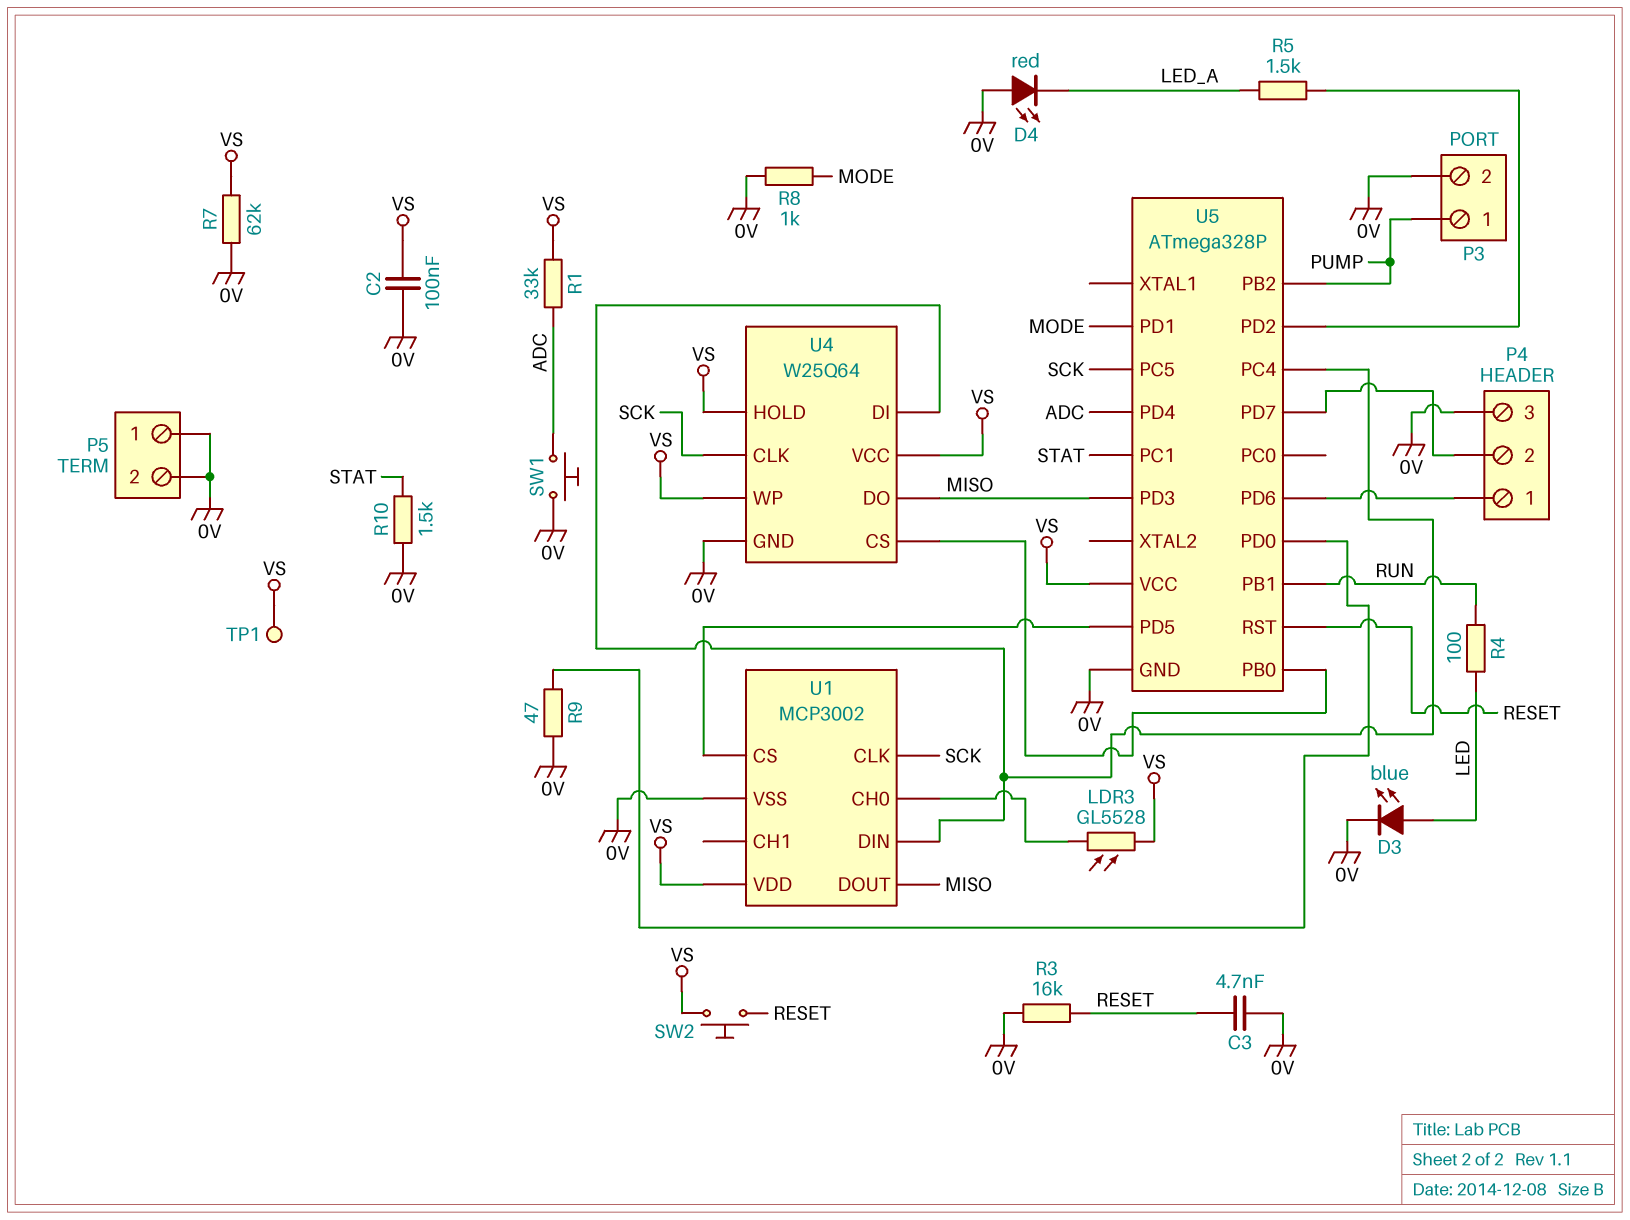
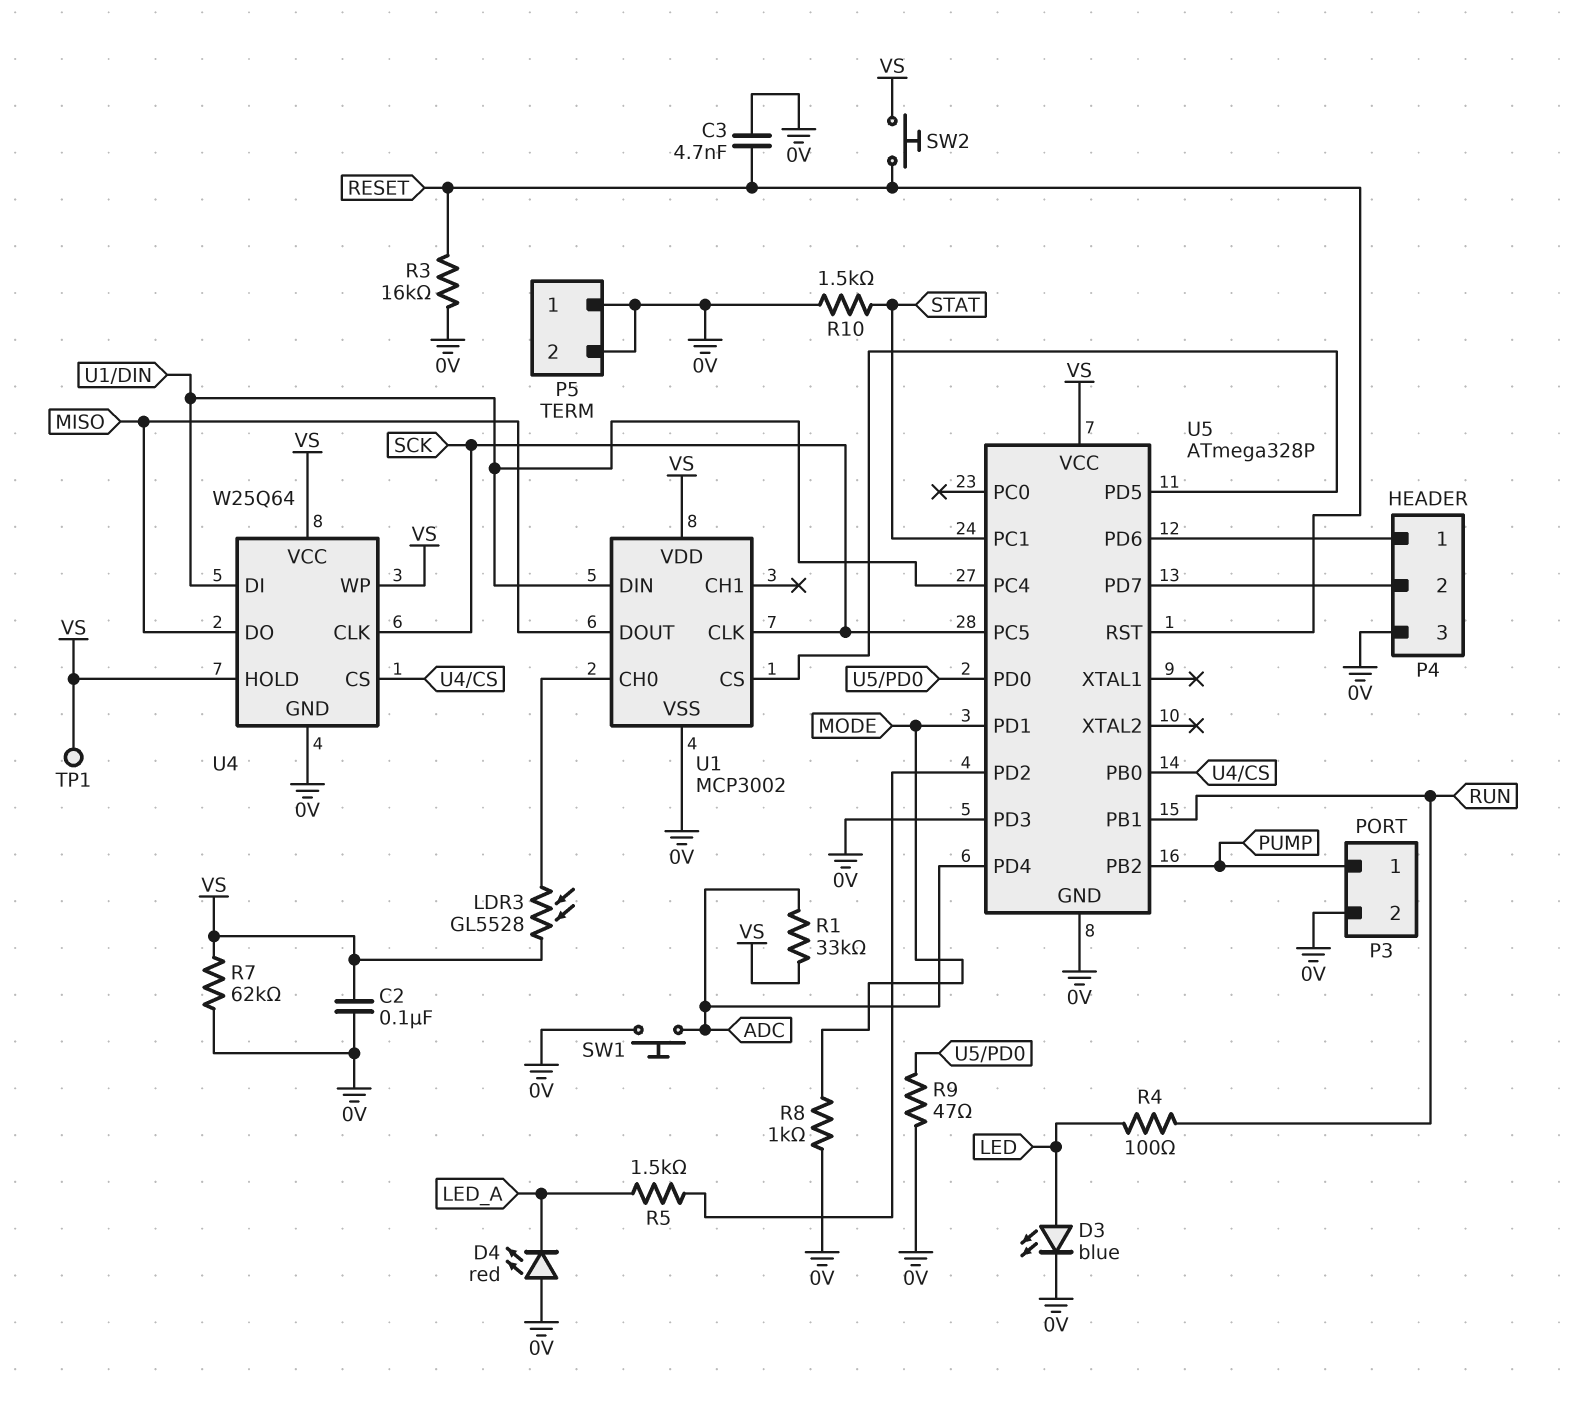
U5 pin PD3: MISO -> 0V

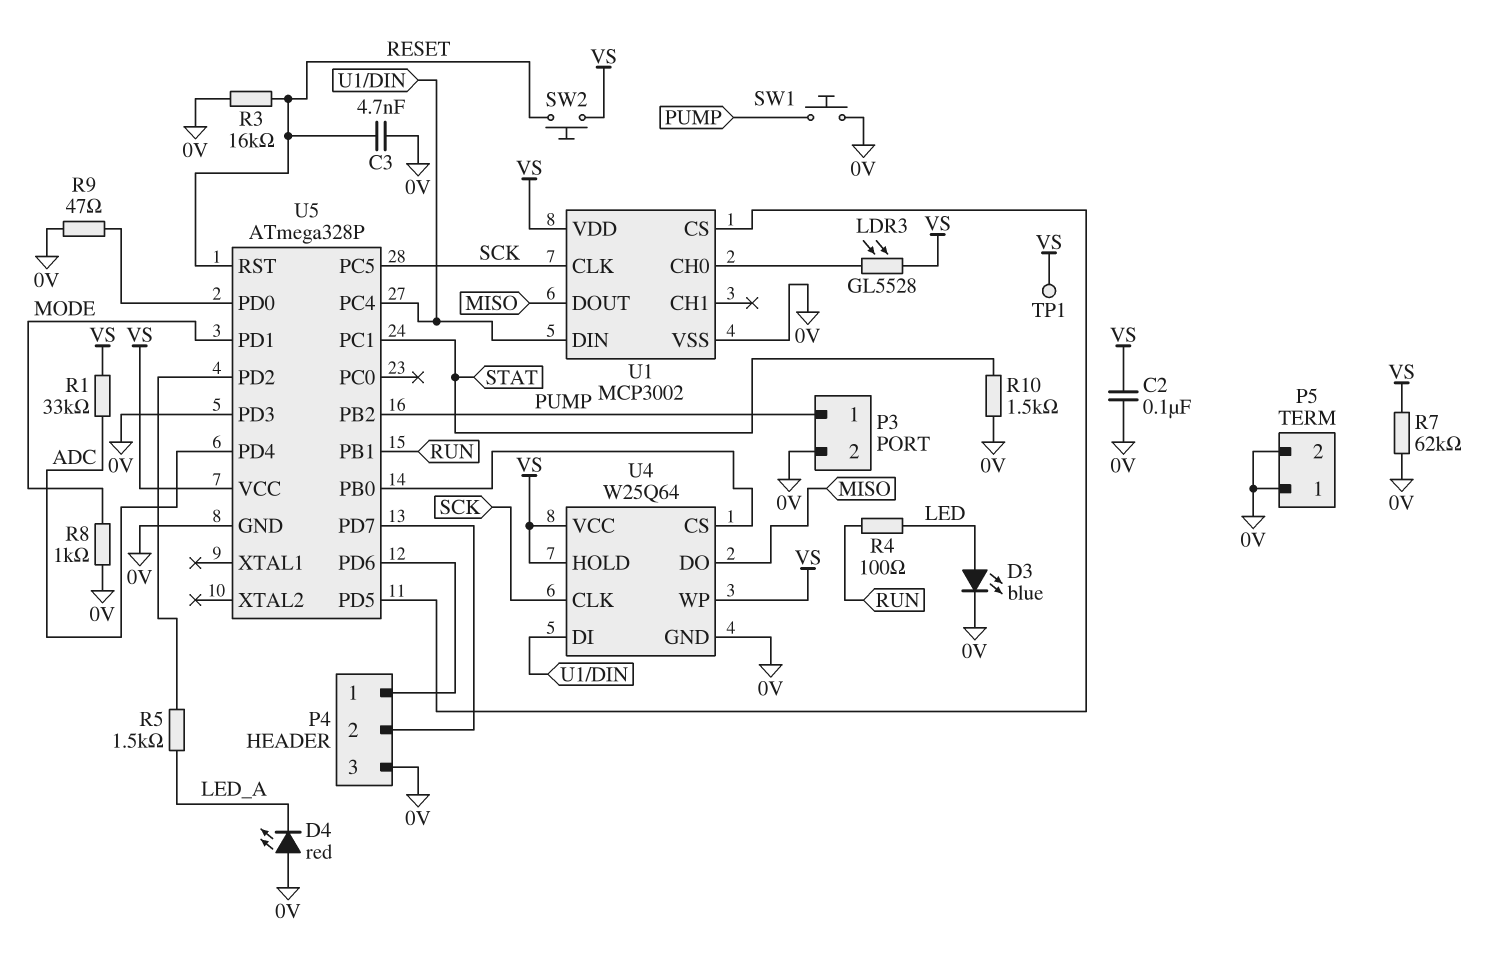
SW1: button (0V, ADC) -> button (0V, PUMP)

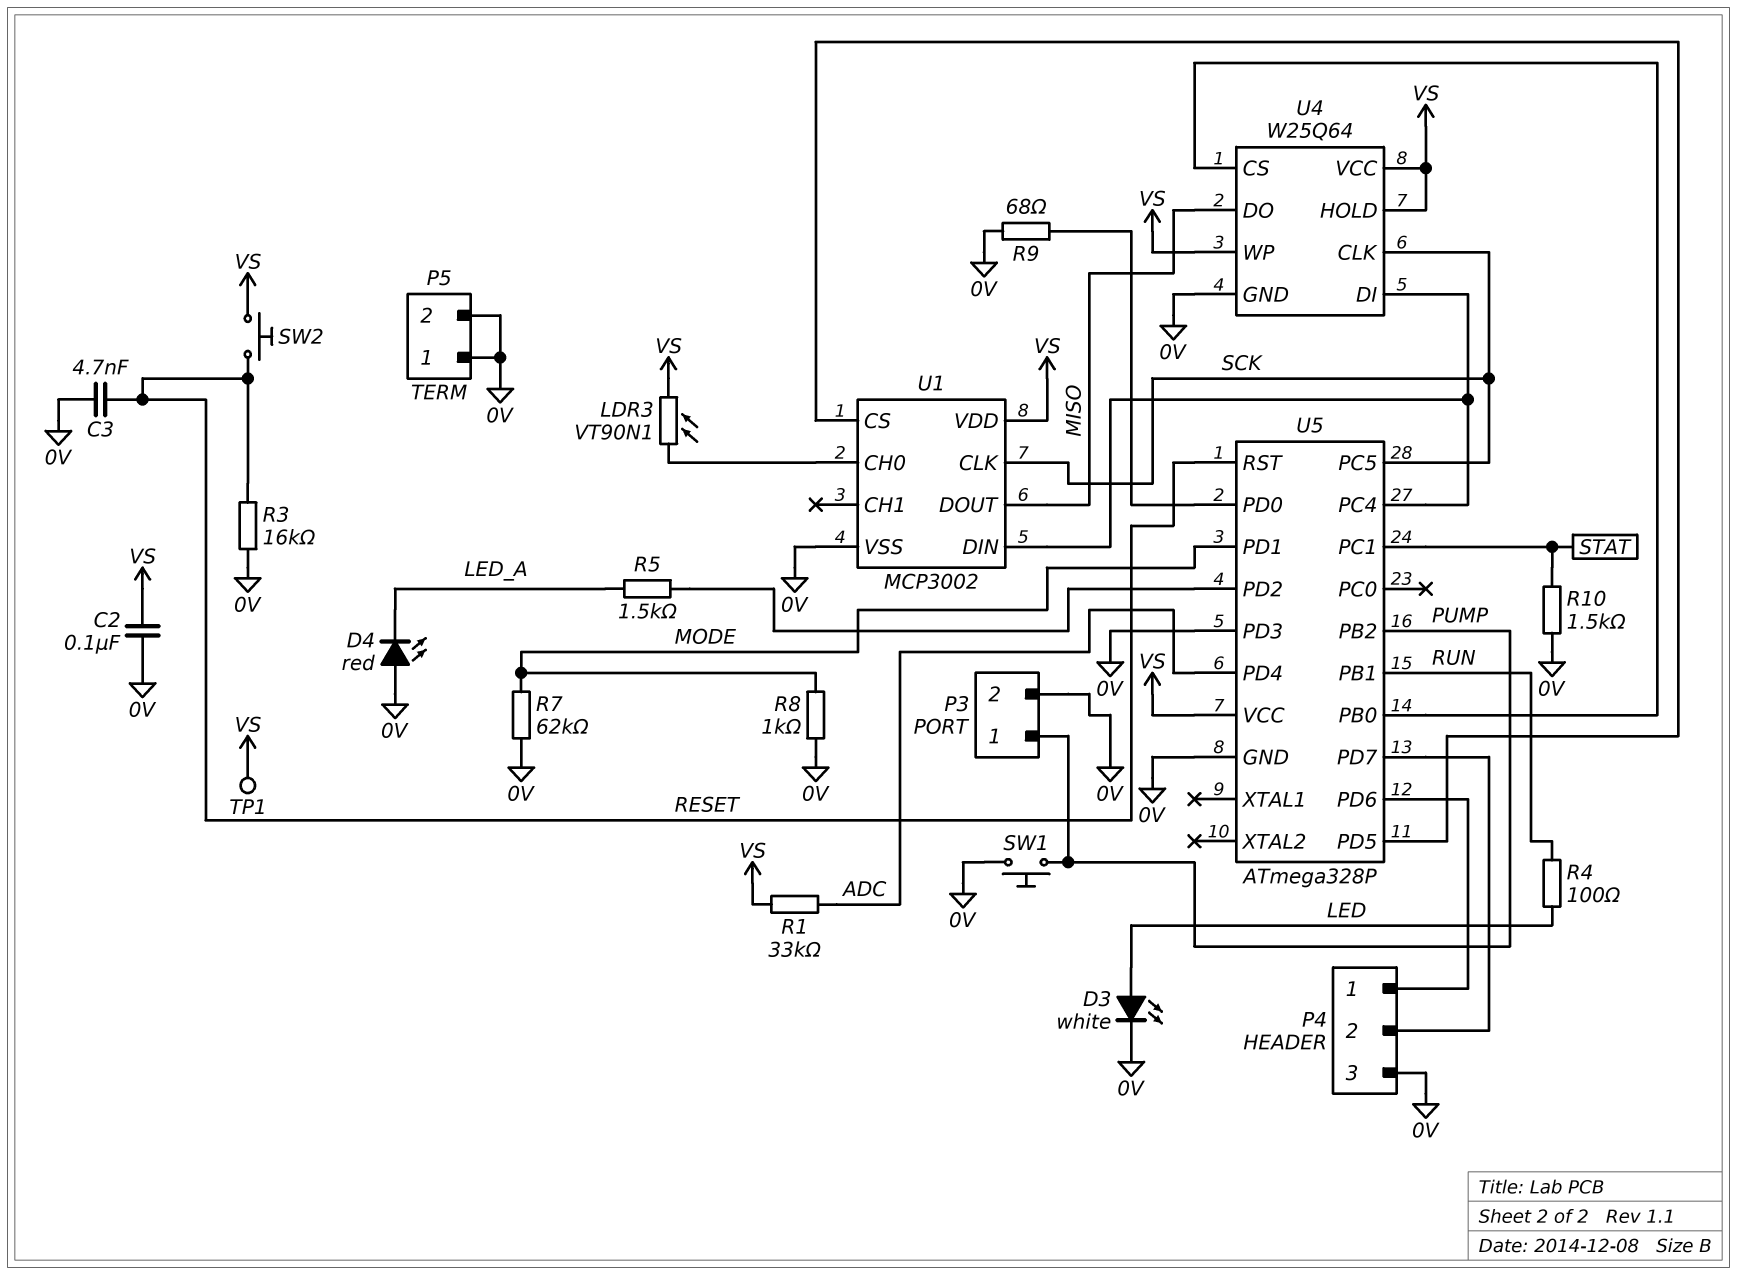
D3: LED blue (A LED, K 0V) -> LED white (A LED, K 0V)
LDR3: GL5528 (U1/CH0, VS) -> VT90N1 (U1/CH0, VS)
R7: 62k (0V, VS) -> 62k (0V, MODE)
R9: 47 (0V, U5/PD0) -> 68 (0V, U5/PD0)

